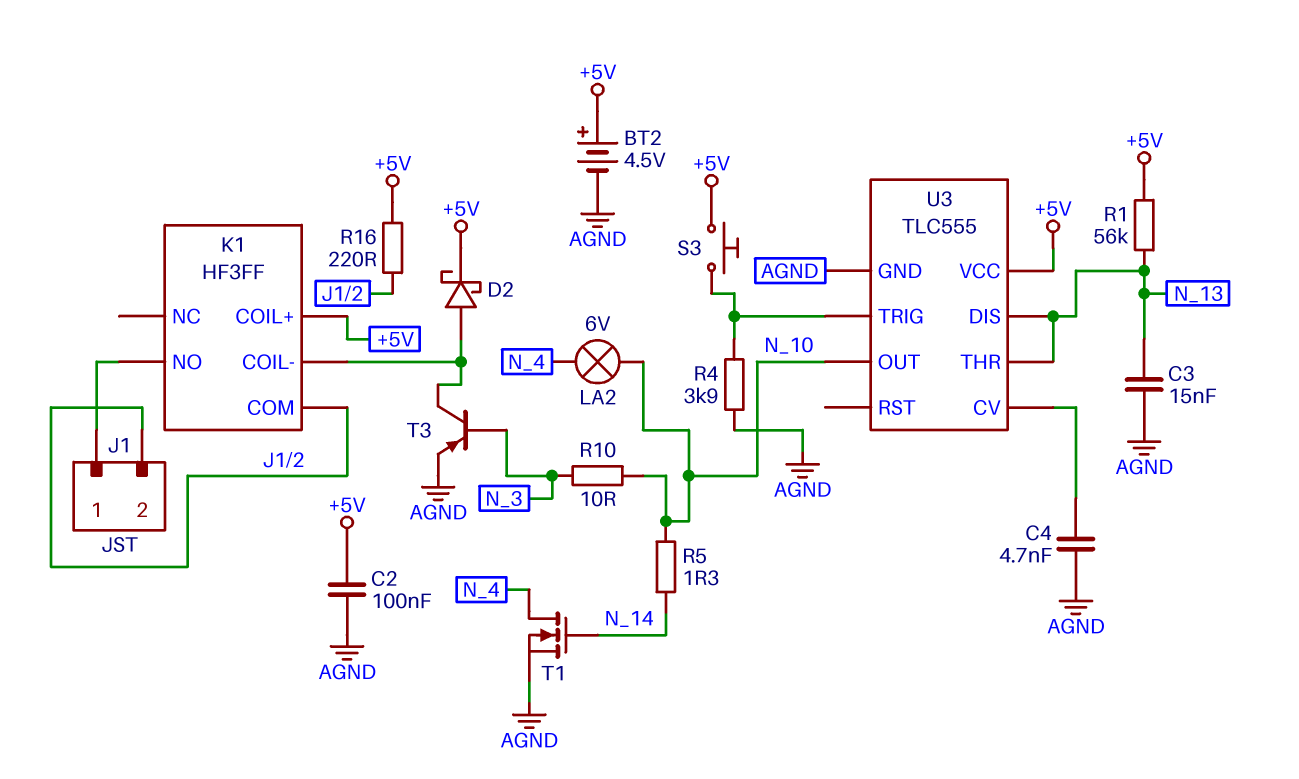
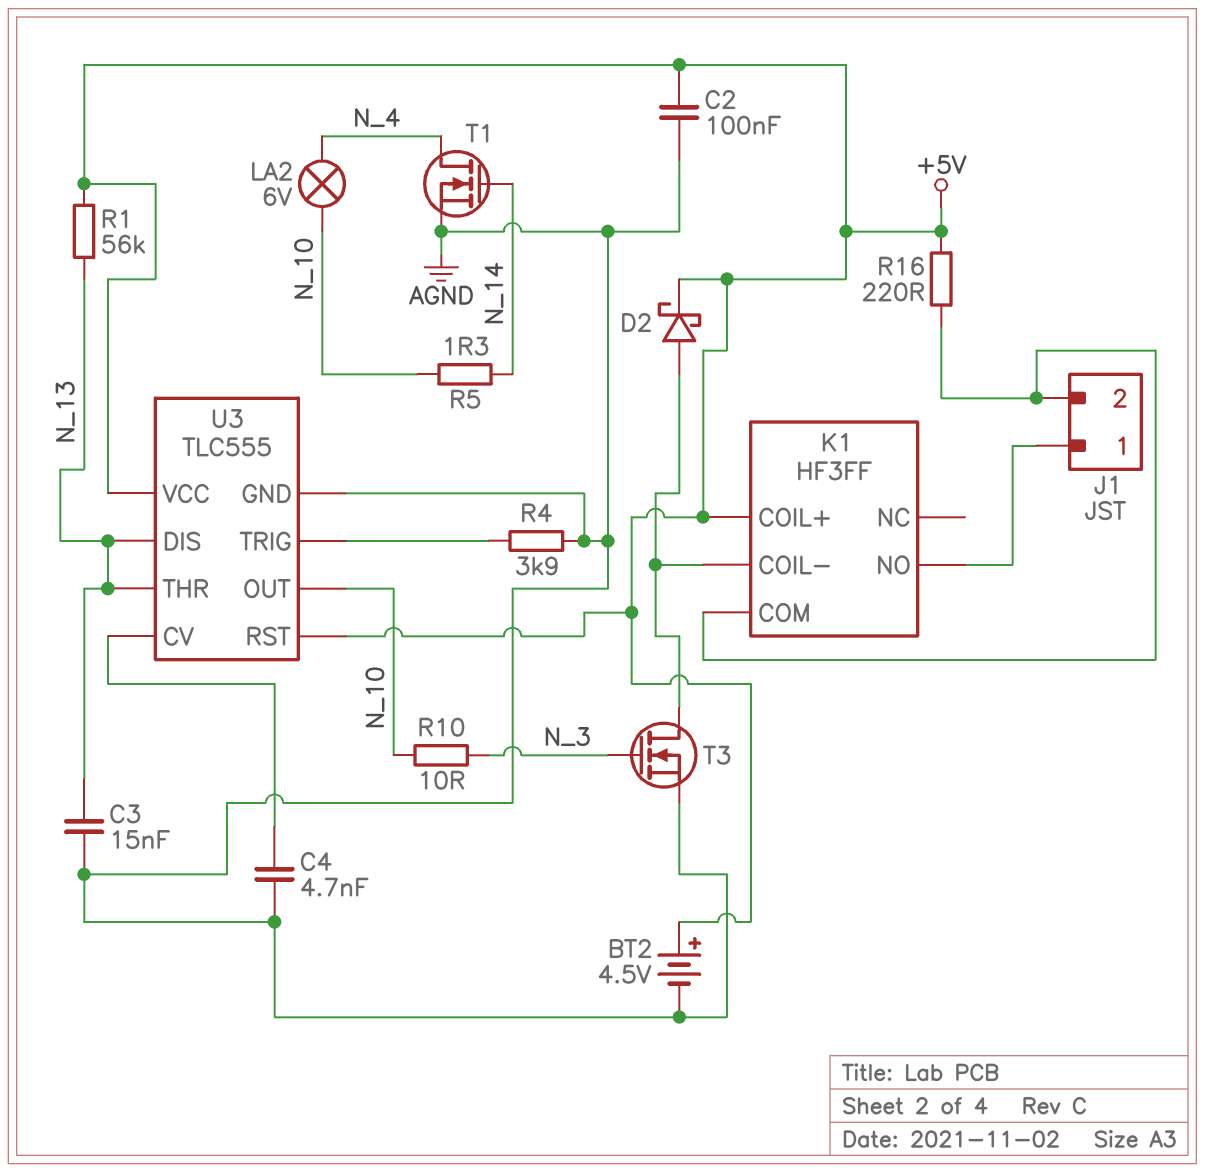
S3: button (+5V, U3/TRIG) -> none
T3: PNP (B N_3, C K1/COIL-, E AGND) -> NMOS (G N_3, D K1/COIL-, S AGND)
U3 pin RST: none -> +5V

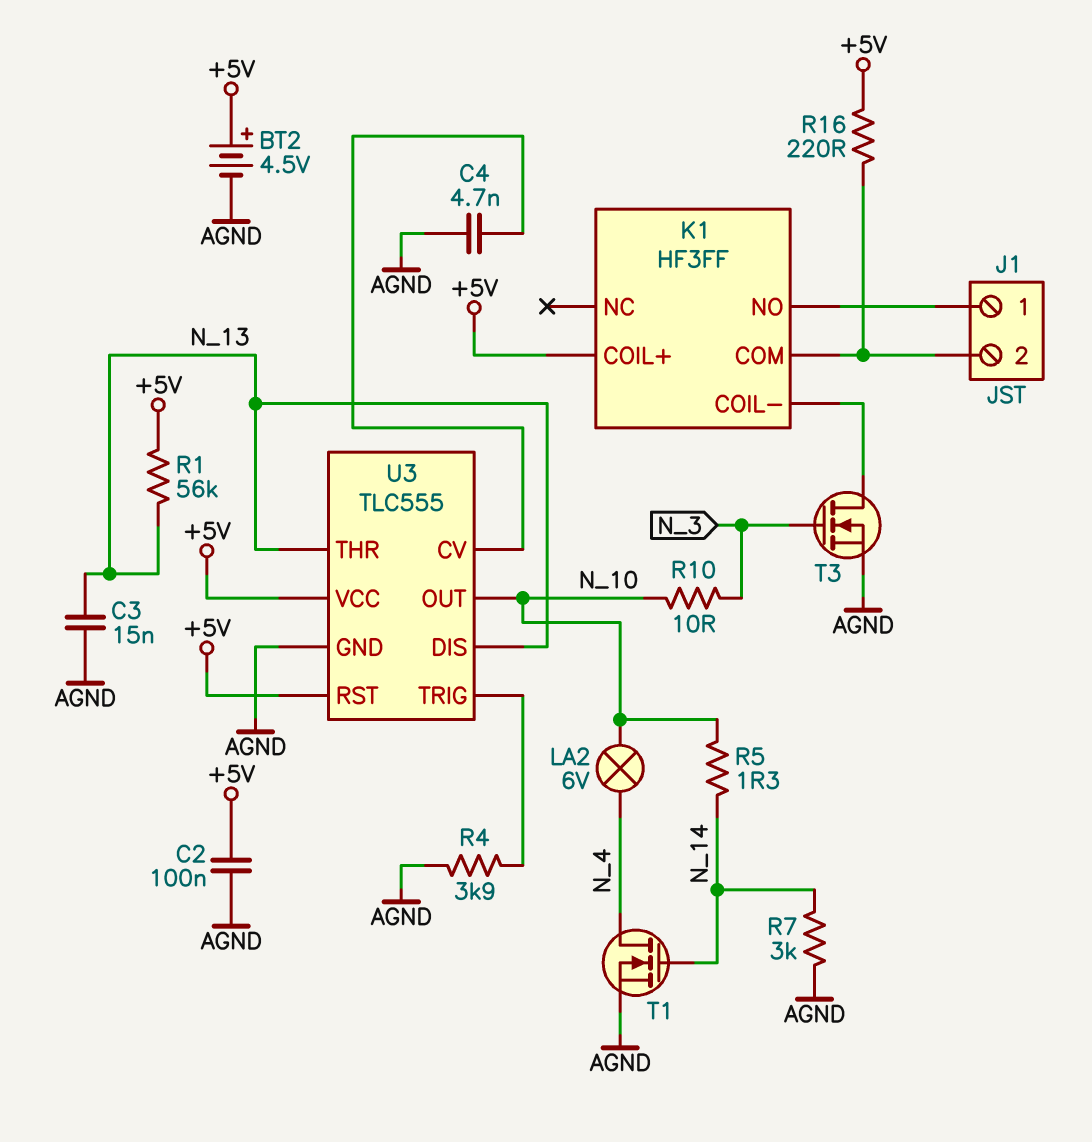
D2: schottky (A K1/COIL-, K +5V) -> none
R7: none -> 3k (AGND, N_14)

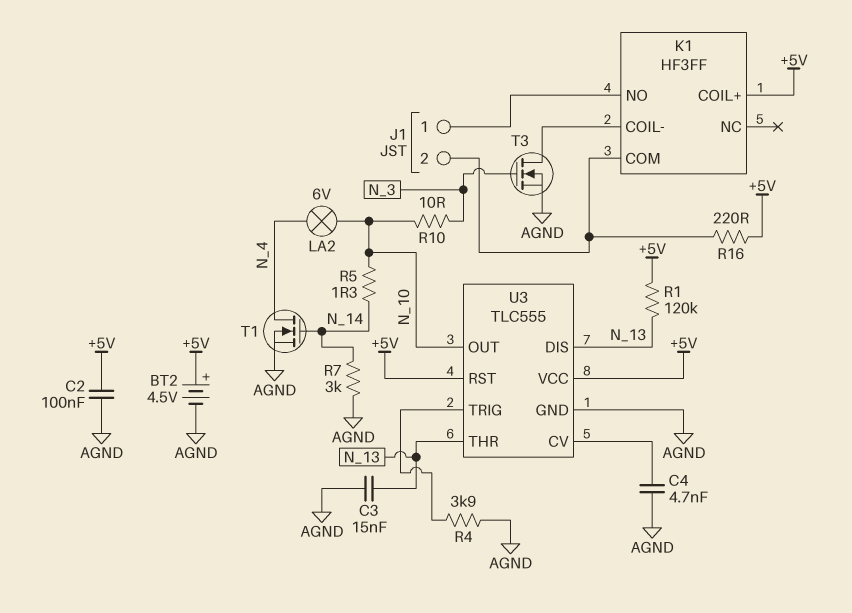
R1: 56k (+5V, N_13) -> 120k (+5V, N_13)

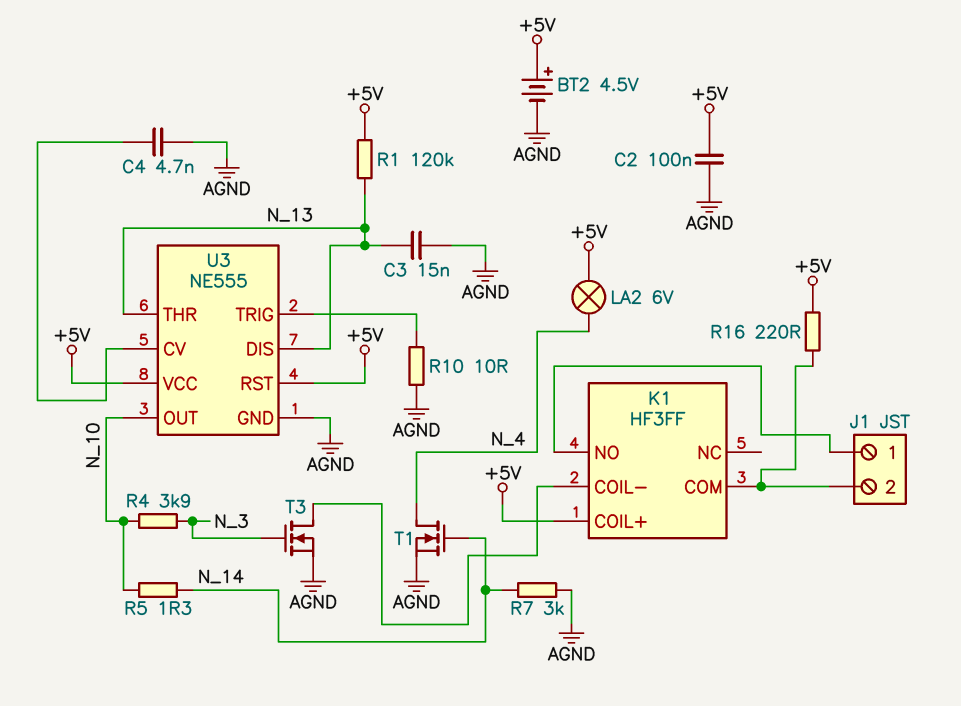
LA2: lamp 6V (N_4, N_10) -> lamp 6V (+5V, N_4)
R4: 3.9k (AGND, U3/TRIG) -> 3.9k (N_3, N_10)
R10: 10 (N_3, N_10) -> 10 (AGND, U3/TRIG)
U3: TLC555 -> NE555

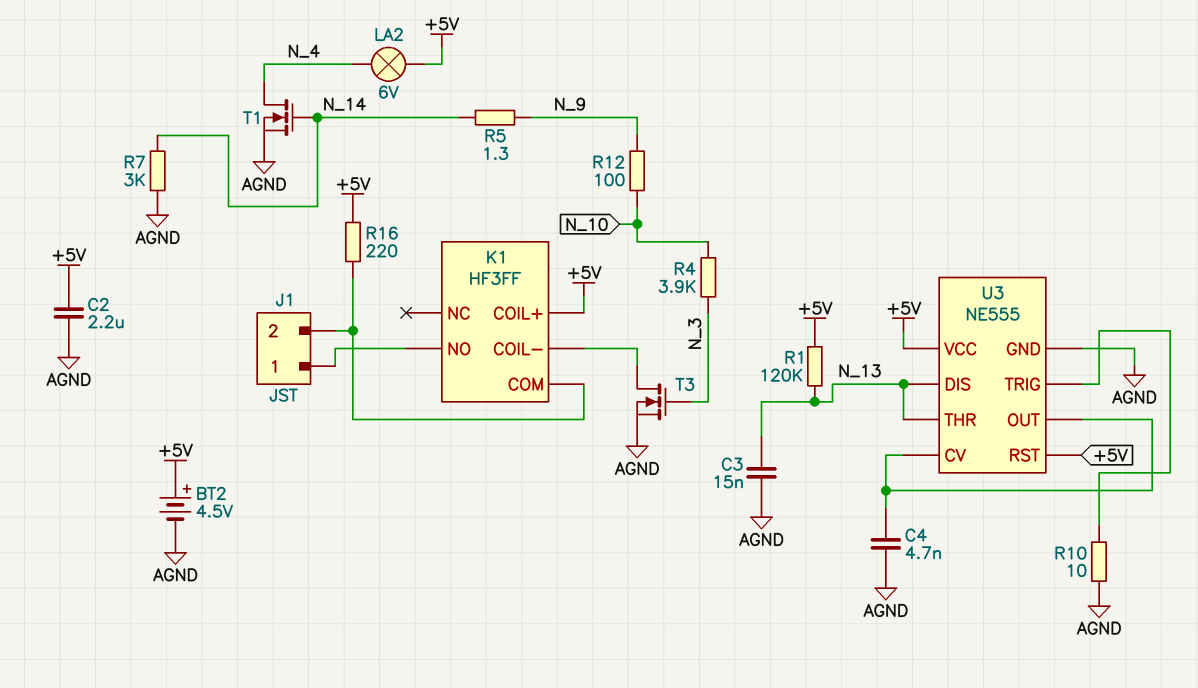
C2: 100nF (+5V, AGND) -> 2.2uF (+5V, AGND)
R5: 1.3 (N_10, N_14) -> 1.3 (N_9, N_14)
R12: none -> 100 (N_9, N_10)
U3 pin OUT: N_10 -> U3/CV

